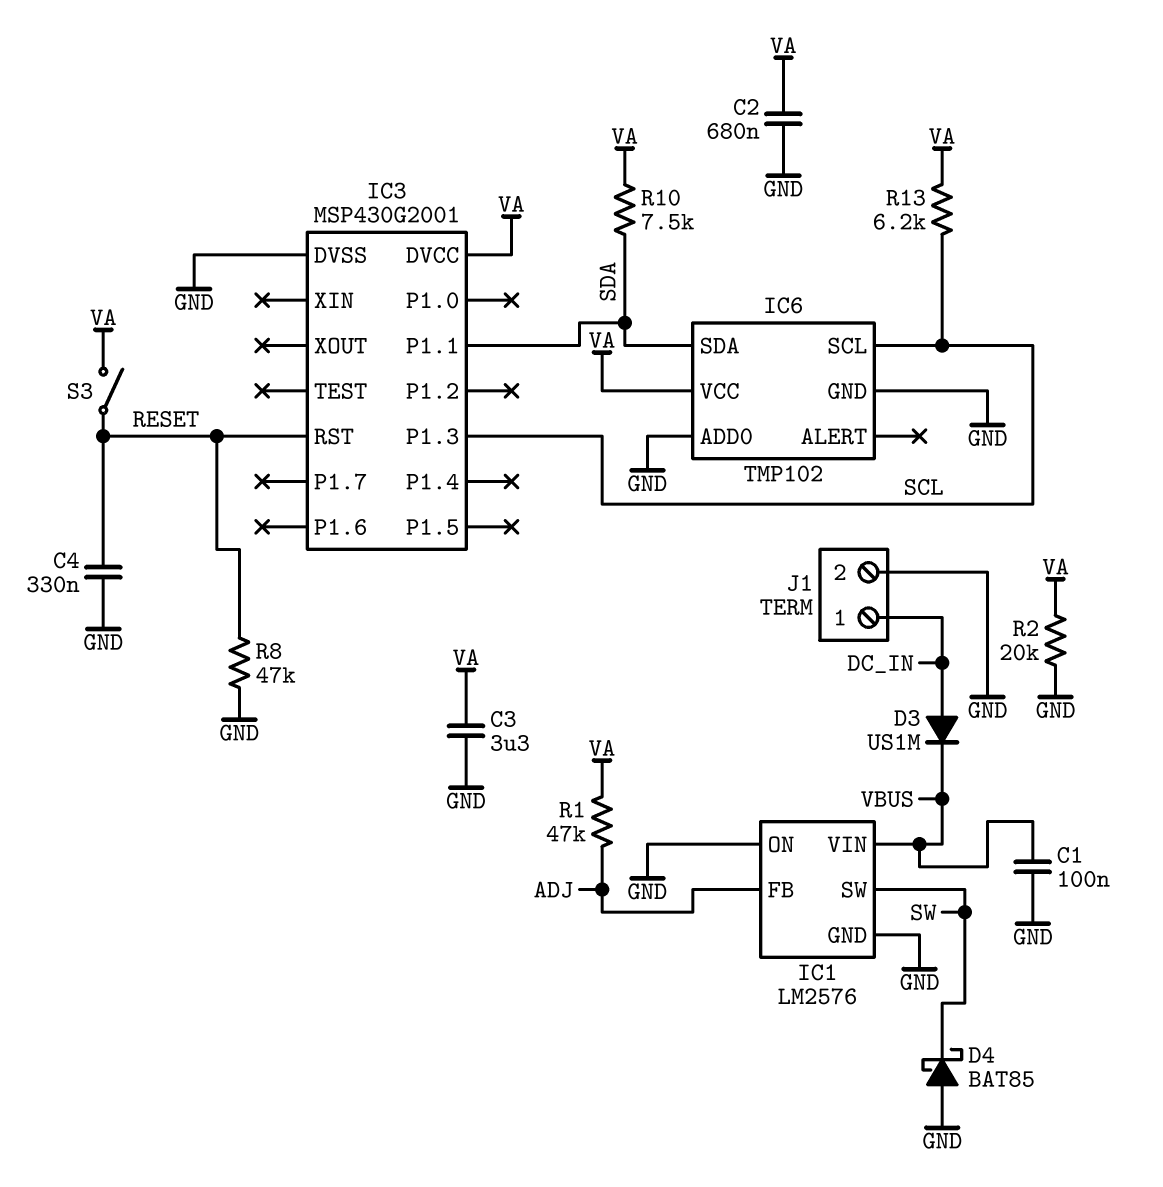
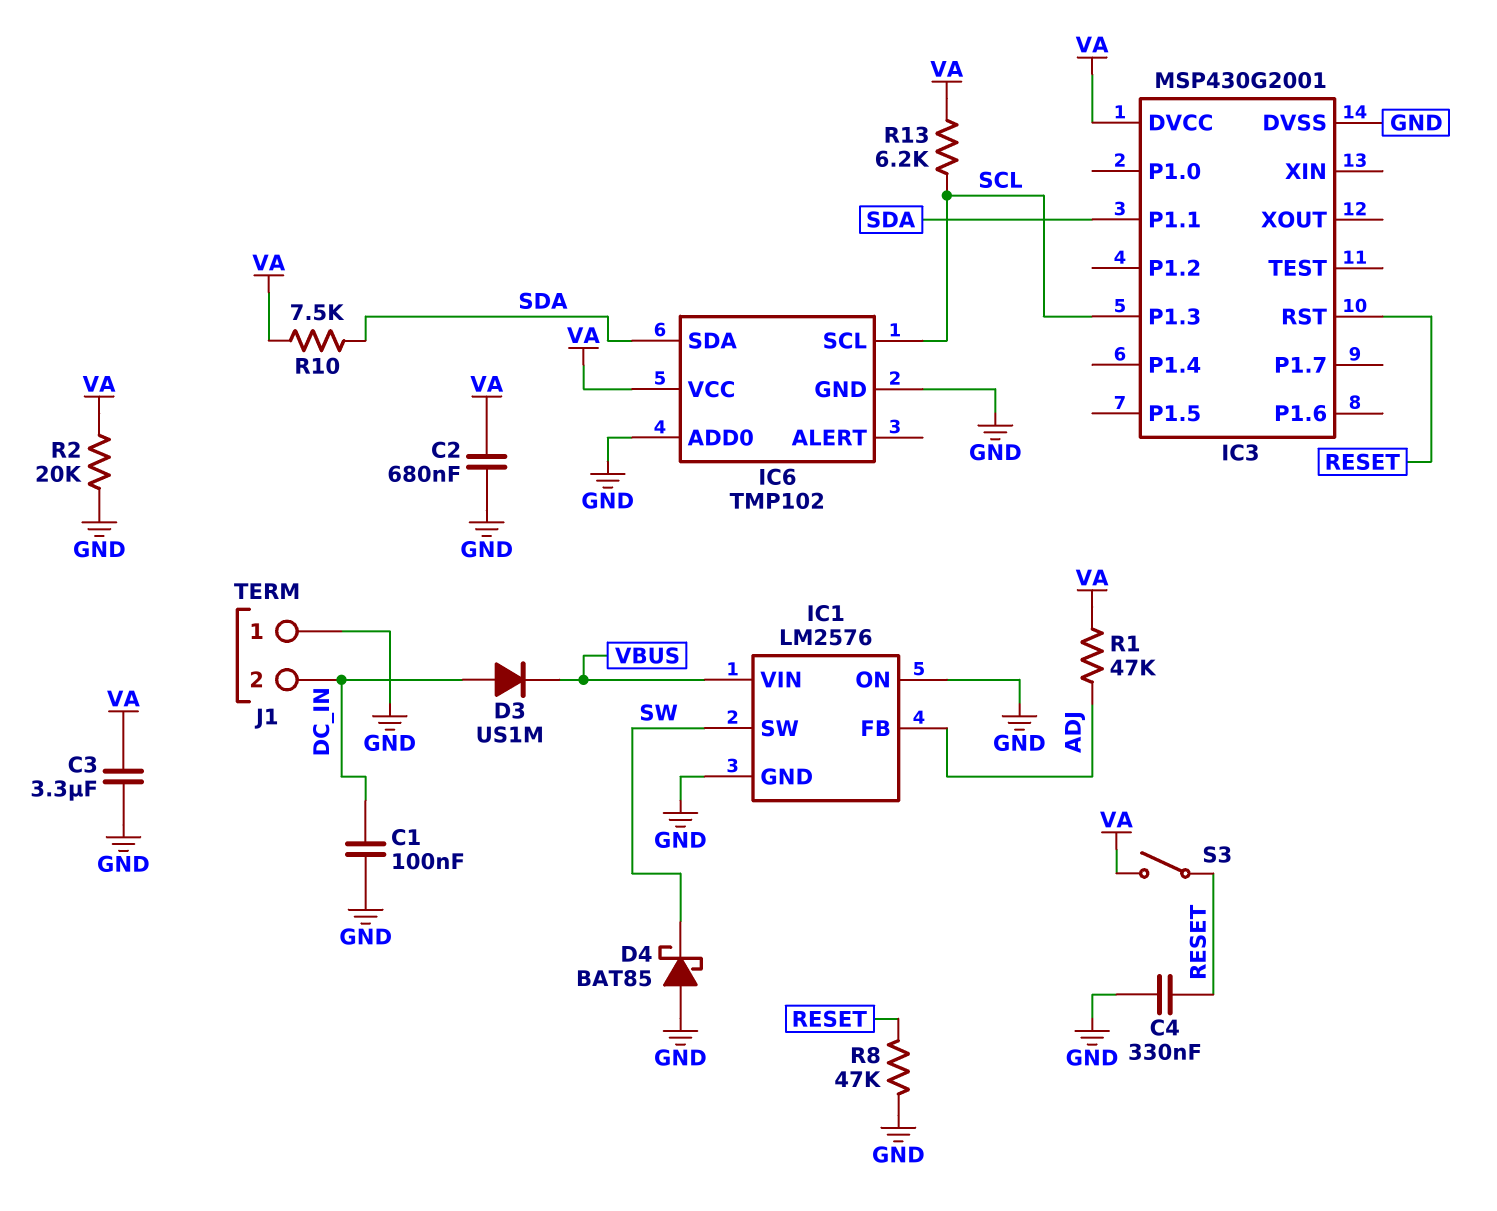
C1: 100nF (GND, VBUS) -> 100nF (DC_IN, GND)
J1 pin 1: DC_IN -> GND
J1 pin 2: GND -> DC_IN

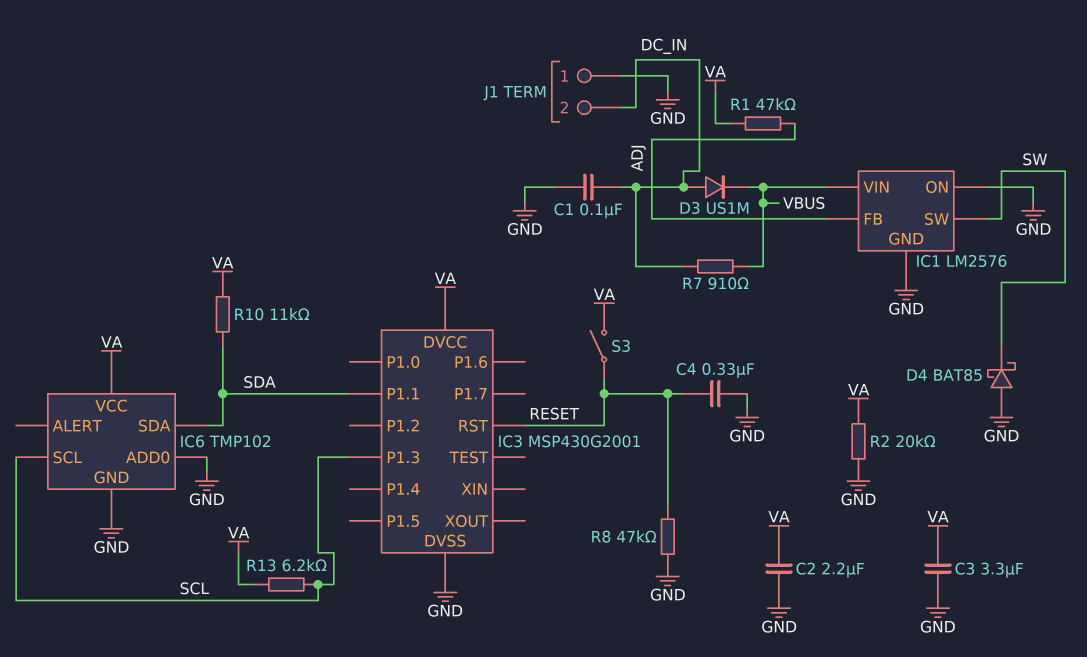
C2: 680nF (GND, VA) -> 2.2uF (GND, VA)
R7: none -> 910 (DC_IN, VBUS)
R10: 7.5k (SDA, VA) -> 11k (SDA, VA)

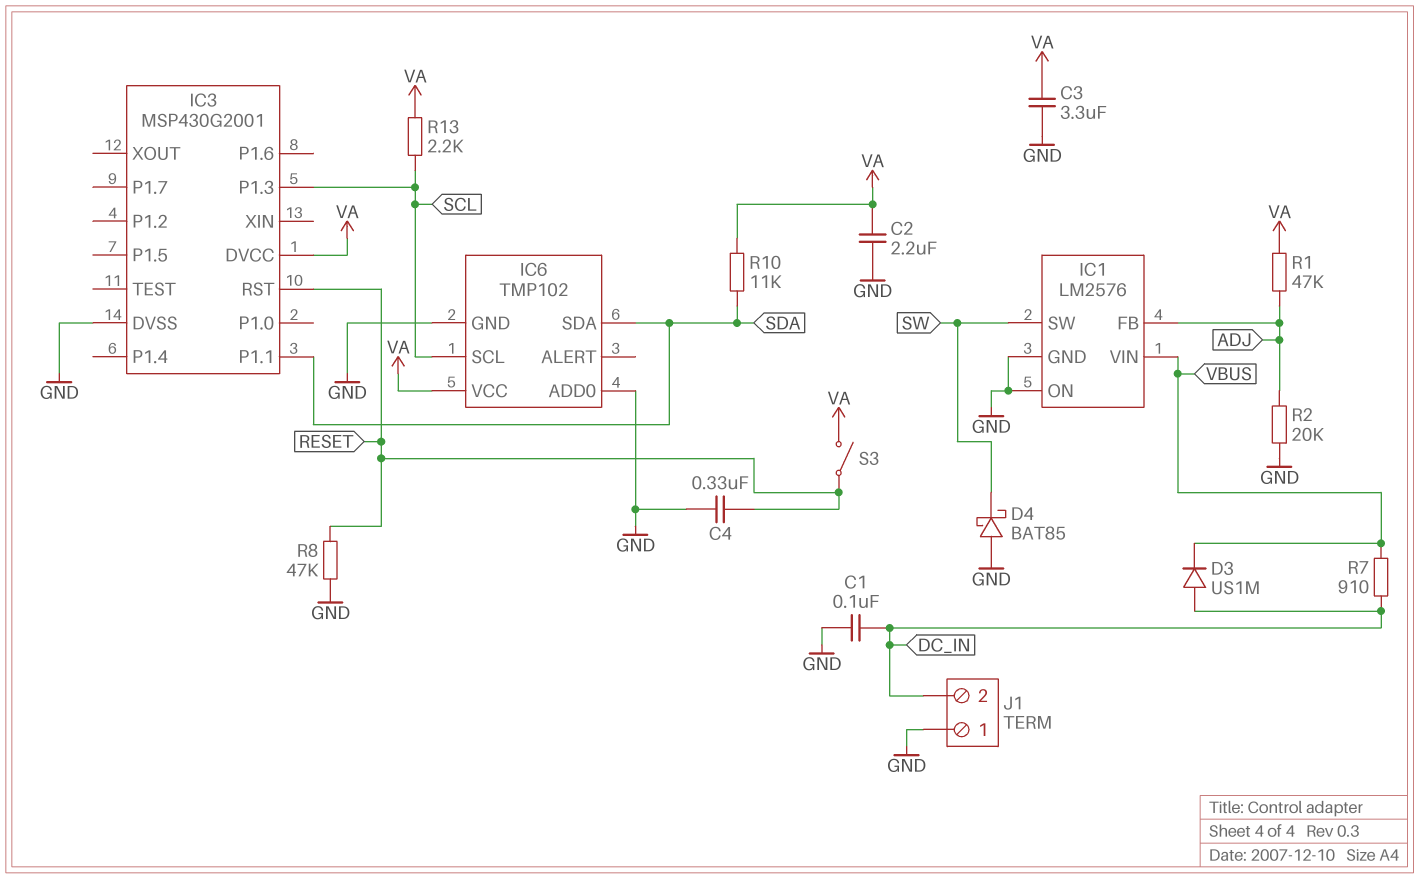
R2: 20k (GND, VA) -> 20k (ADJ, GND)
R13: 6.2k (SCL, VA) -> 2.2k (SCL, VA)

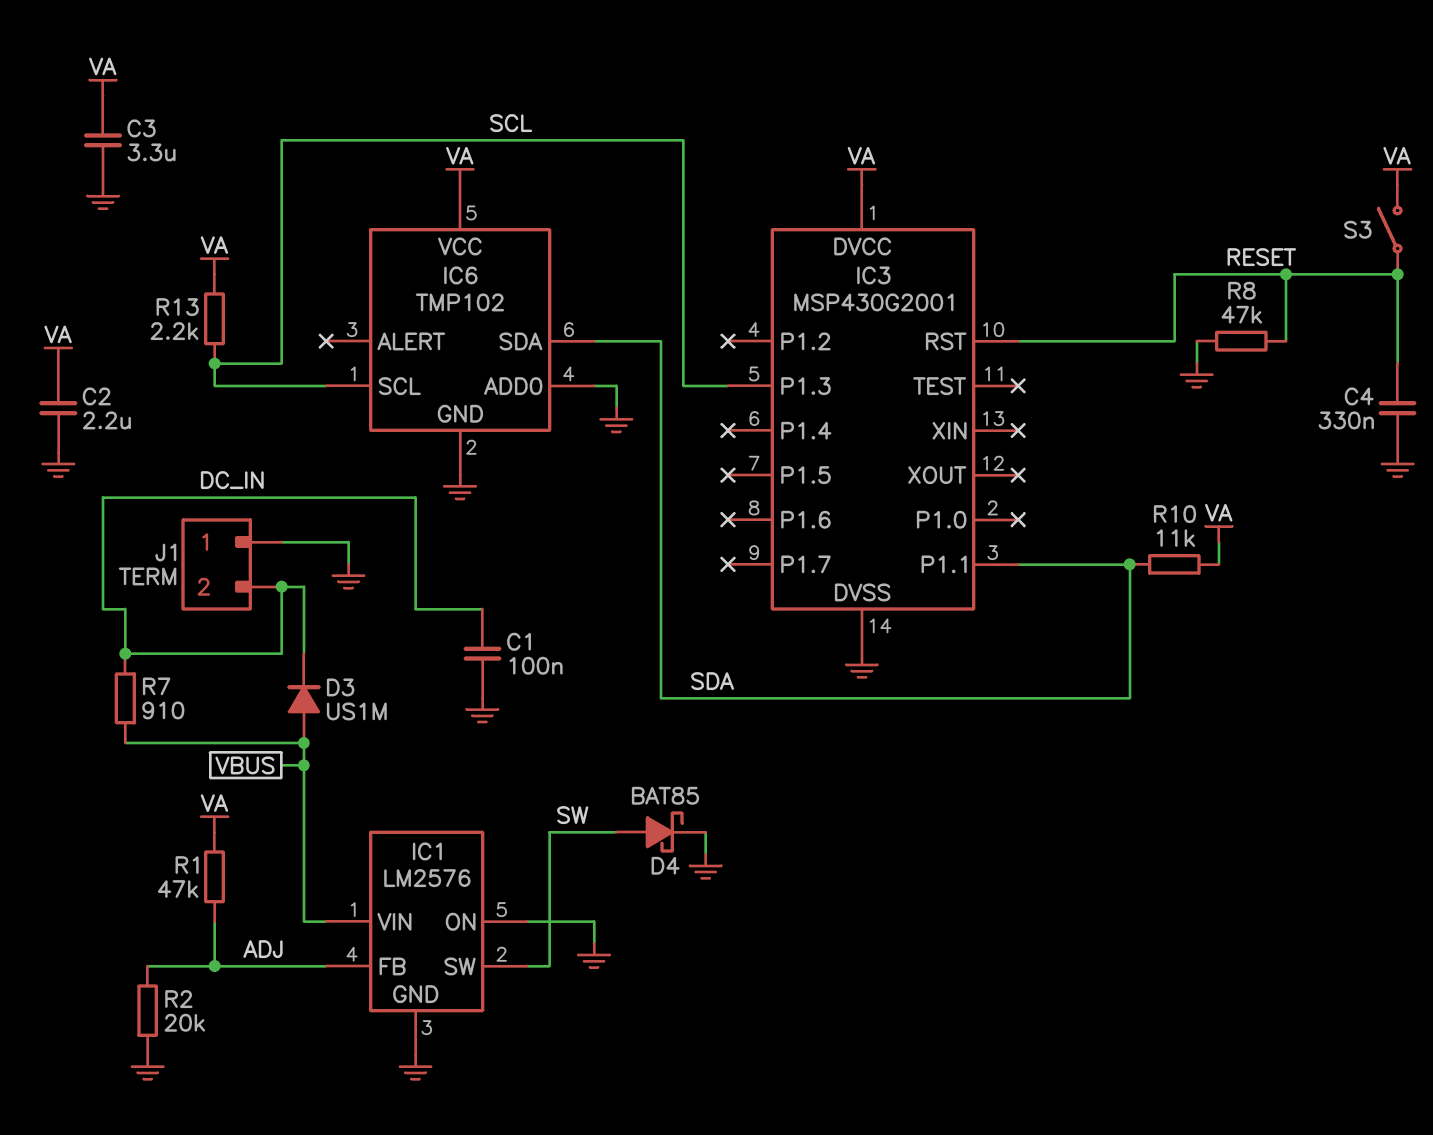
D3: diode US1M (A DC_IN, K VBUS) -> diode US1M (A VBUS, K DC_IN)
D4: schottky BAT85 (A GND, K SW) -> schottky BAT85 (A SW, K GND)

